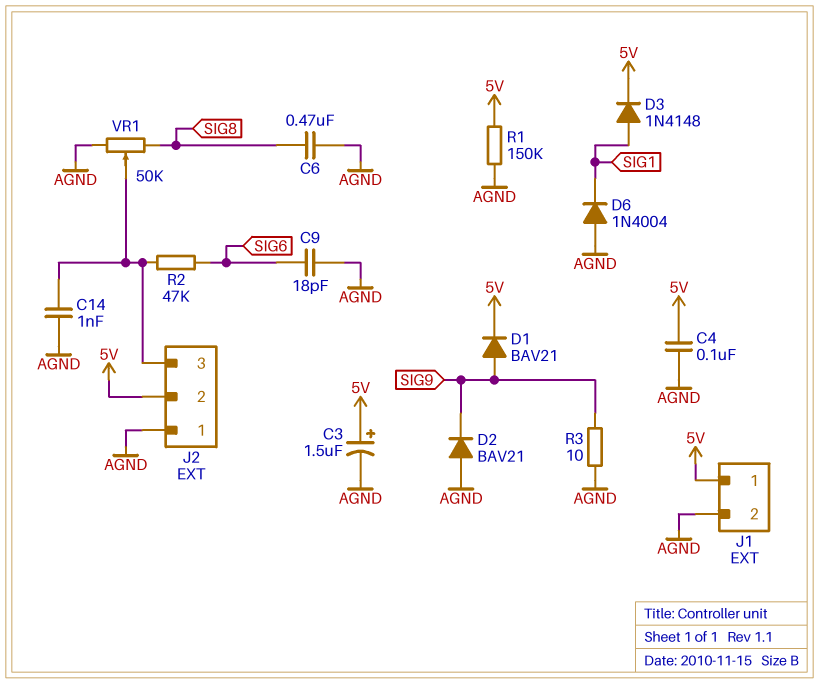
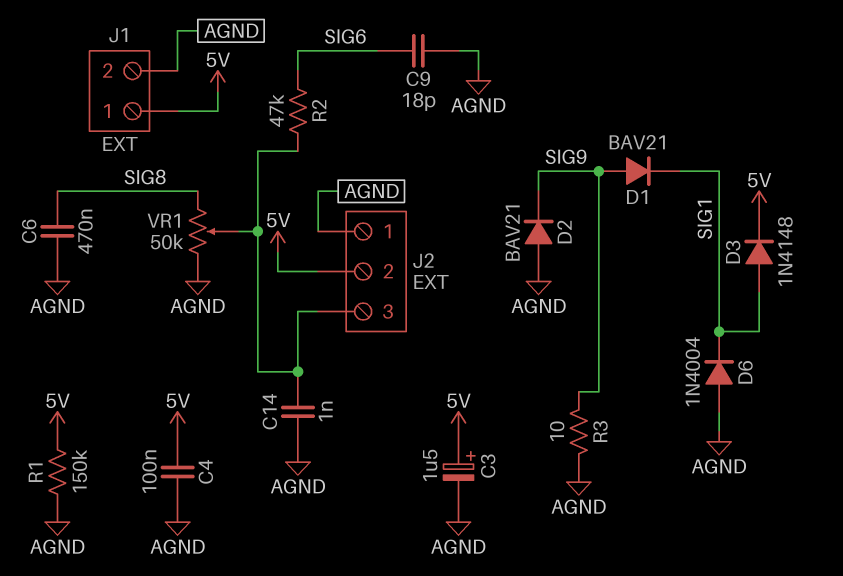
D1: diode BAV21 (A SIG9, K 5V) -> diode BAV21 (A SIG9, K SIG1)

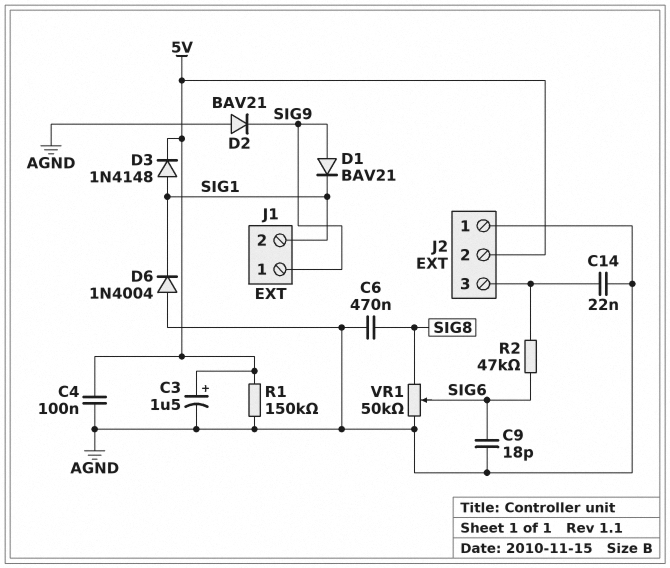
C14: 1nF (AGND, J2/3) -> 22nF (AGND, J2/3)
J1 pin 1: 5V -> SIG9
J1 pin 2: AGND -> SIG1
R3: 10 (AGND, SIG9) -> none
VR1: 50k (AGND, SIG8, wiper J2/3) -> 50k (AGND, SIG8, wiper SIG6)

